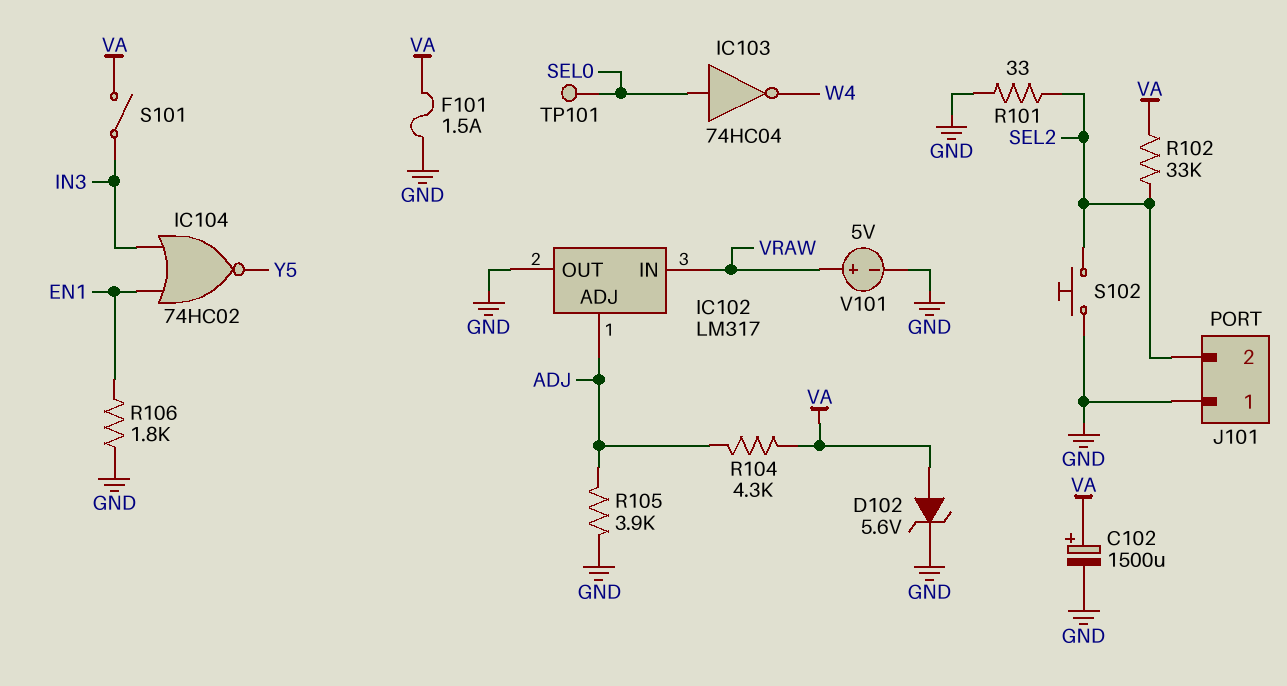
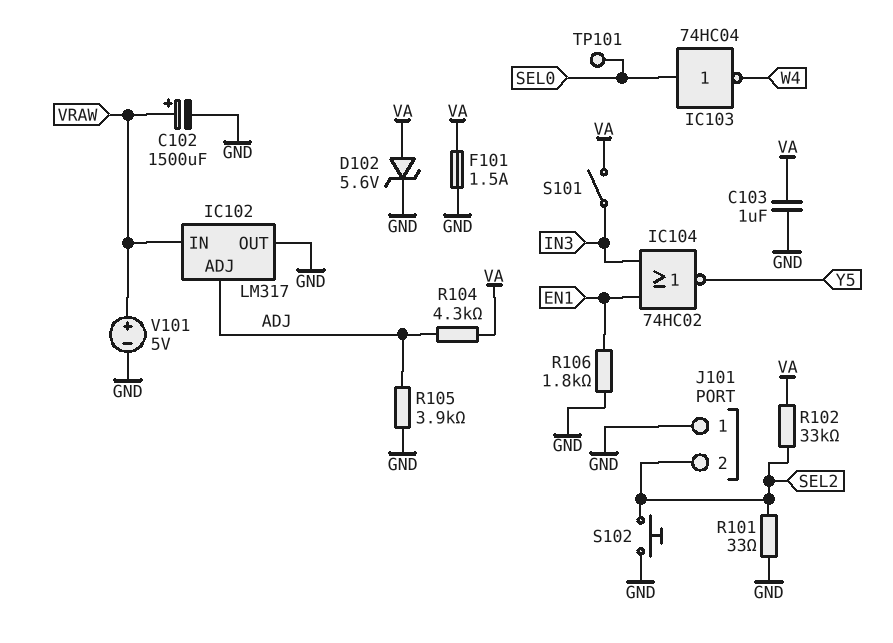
C102: 1500uF (plus VA, minus GND) -> 1500uF (plus VRAW, minus GND)
C103: none -> 1uF (GND, VA)

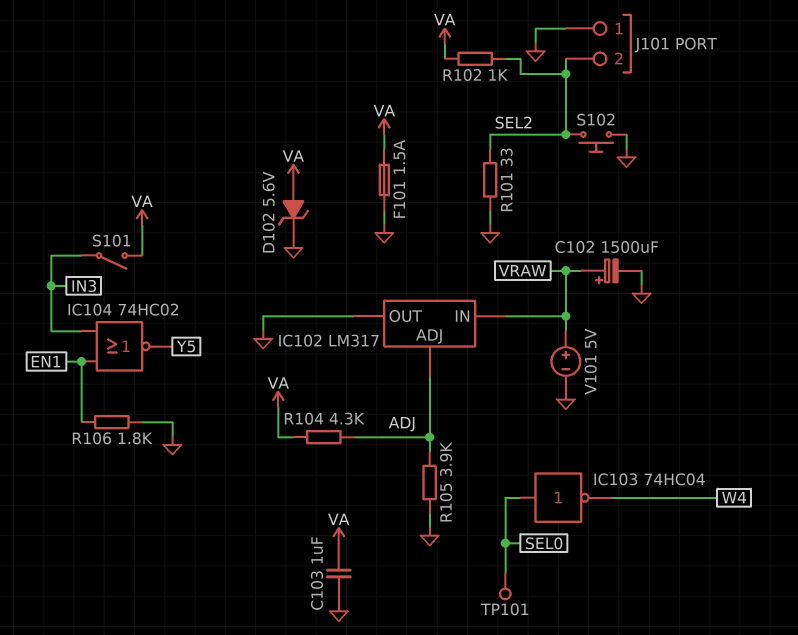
R102: 33k (SEL2, VA) -> 1k (SEL2, VA)

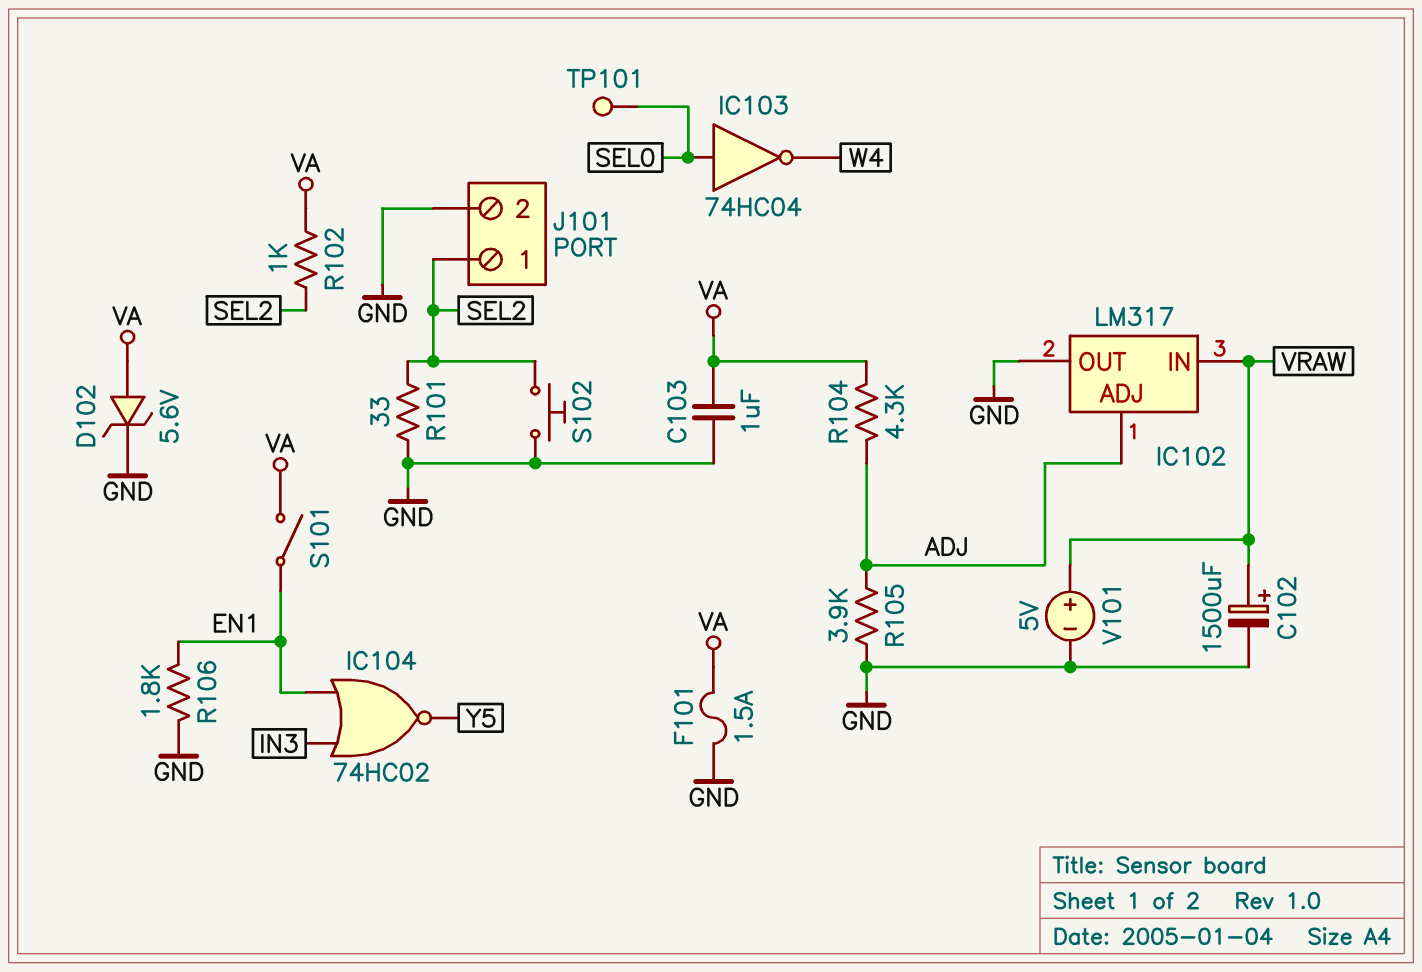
J101 pin 1: GND -> SEL2
J101 pin 2: SEL2 -> GND
S101: switch (IN3, VA) -> switch (EN1, VA)

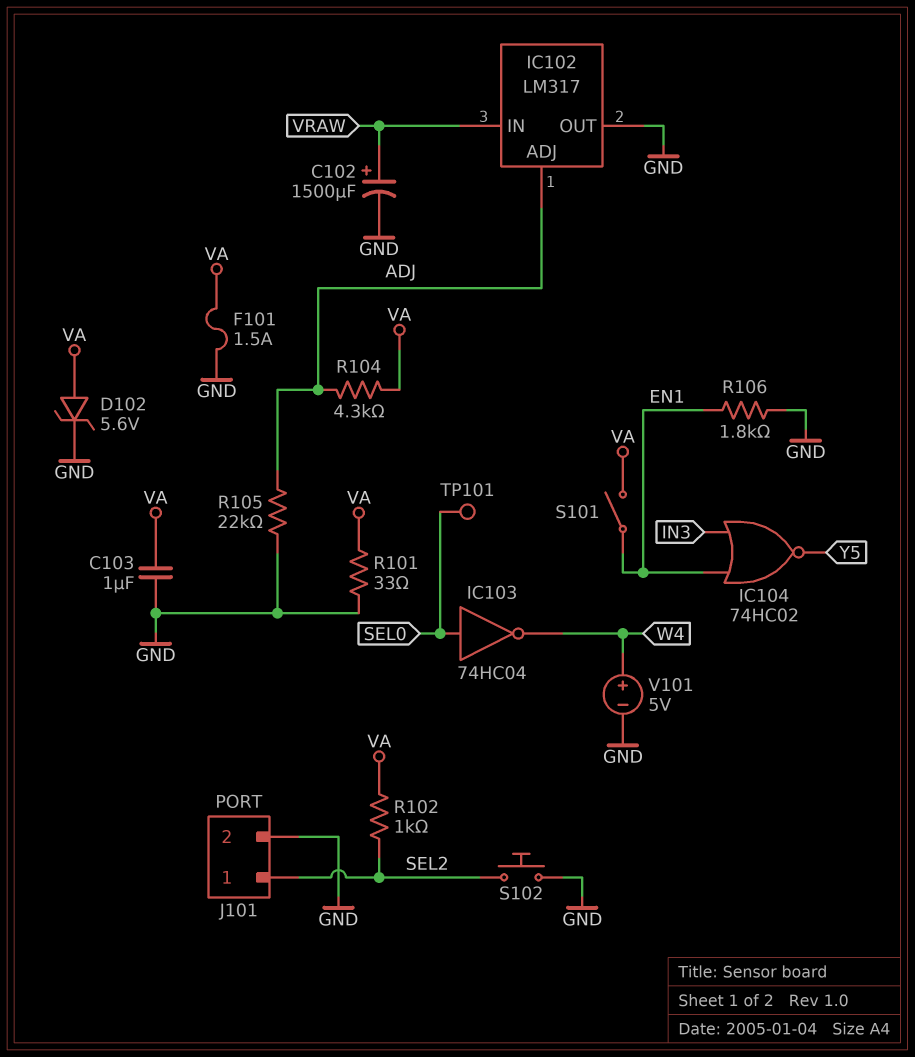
R101: 33 (GND, SEL2) -> 33 (GND, VA)
R105: 3.9k (ADJ, GND) -> 22k (ADJ, GND)
V101: 5V (plus VRAW, minus GND) -> 5V (plus W4, minus GND)

